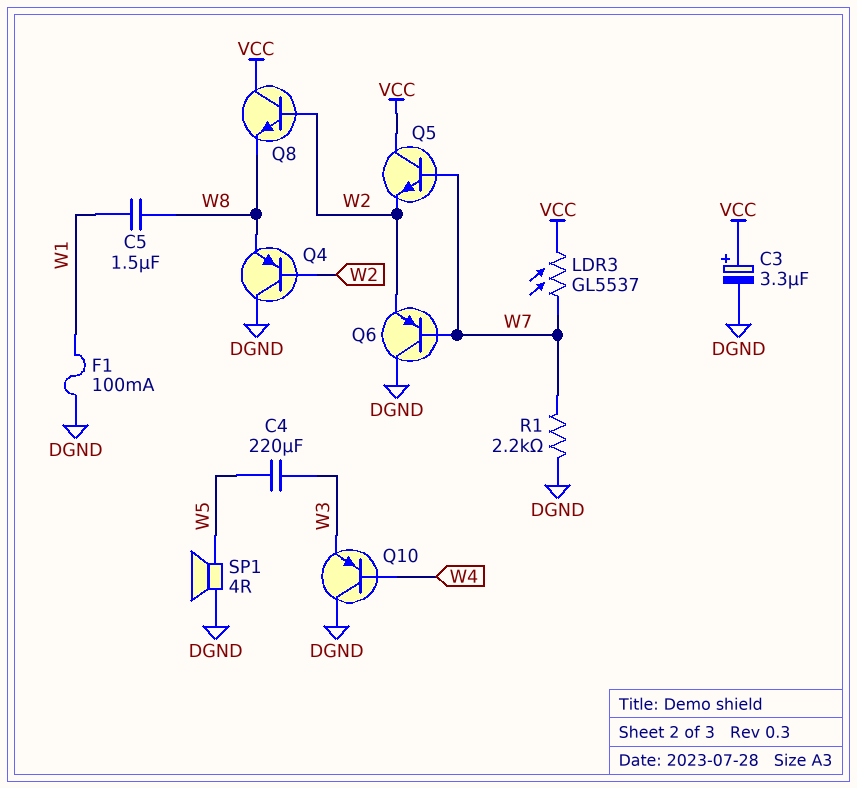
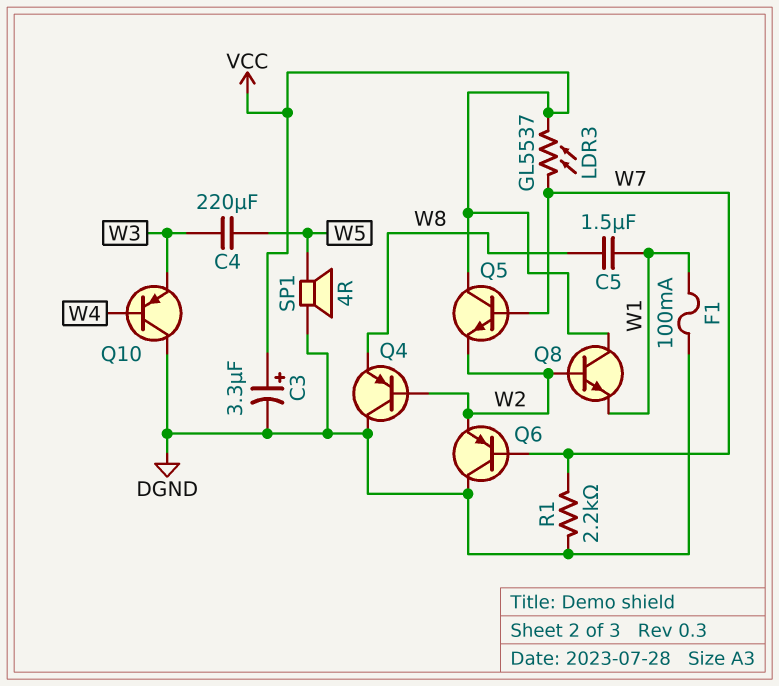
Q8: NPN (B W2, C VCC, E W8) -> NPN (B W2, C VCC, E W1)

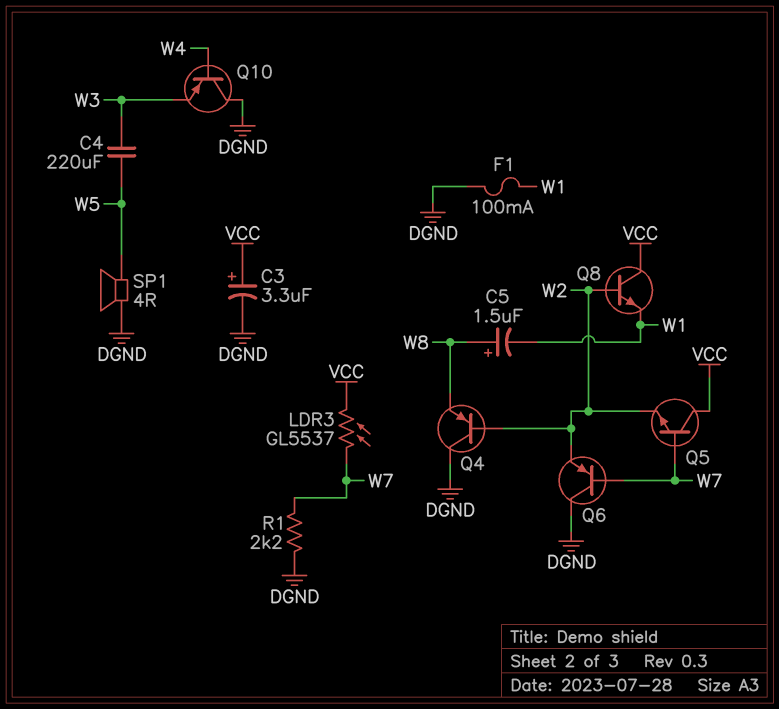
C5: 1.5uF (W1, W8) -> 1.5uF (plus W8, minus W1)

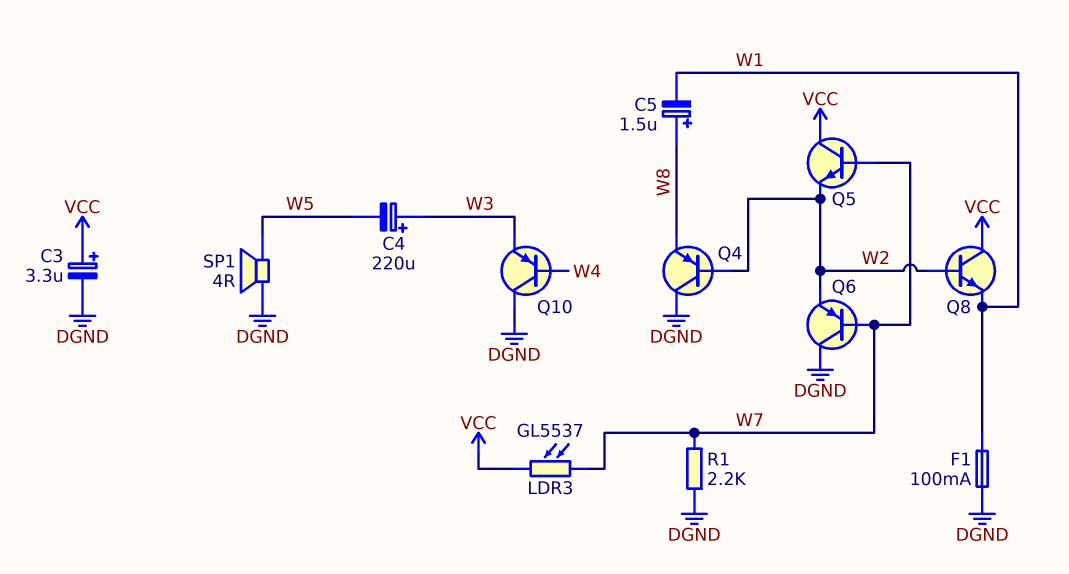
C4: 220uF (W3, W5) -> 220uF (plus W3, minus W5)

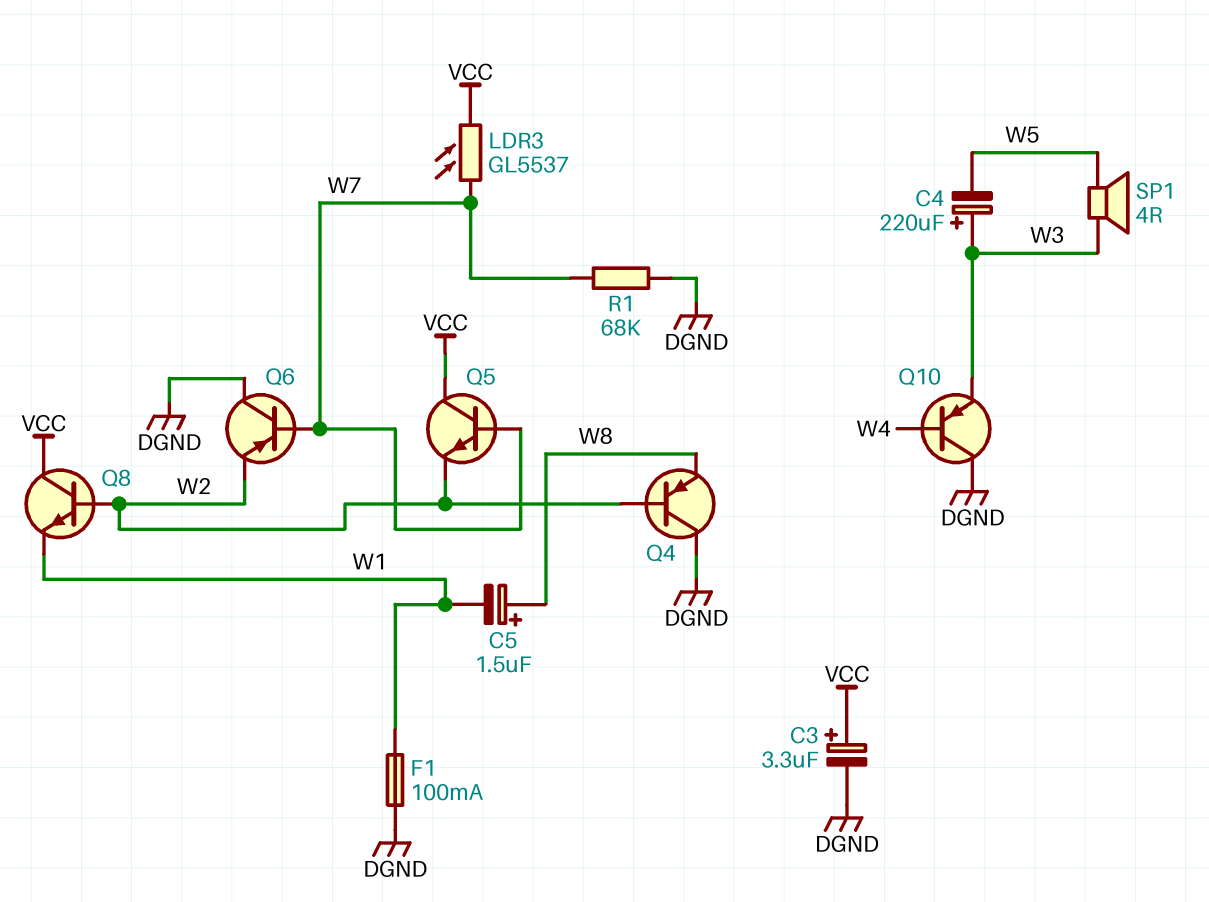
R1: 2.2k (DGND, W7) -> 68k (DGND, W7)
SP1: speaker 4R (DGND, W5) -> speaker 4R (W3, W5)

